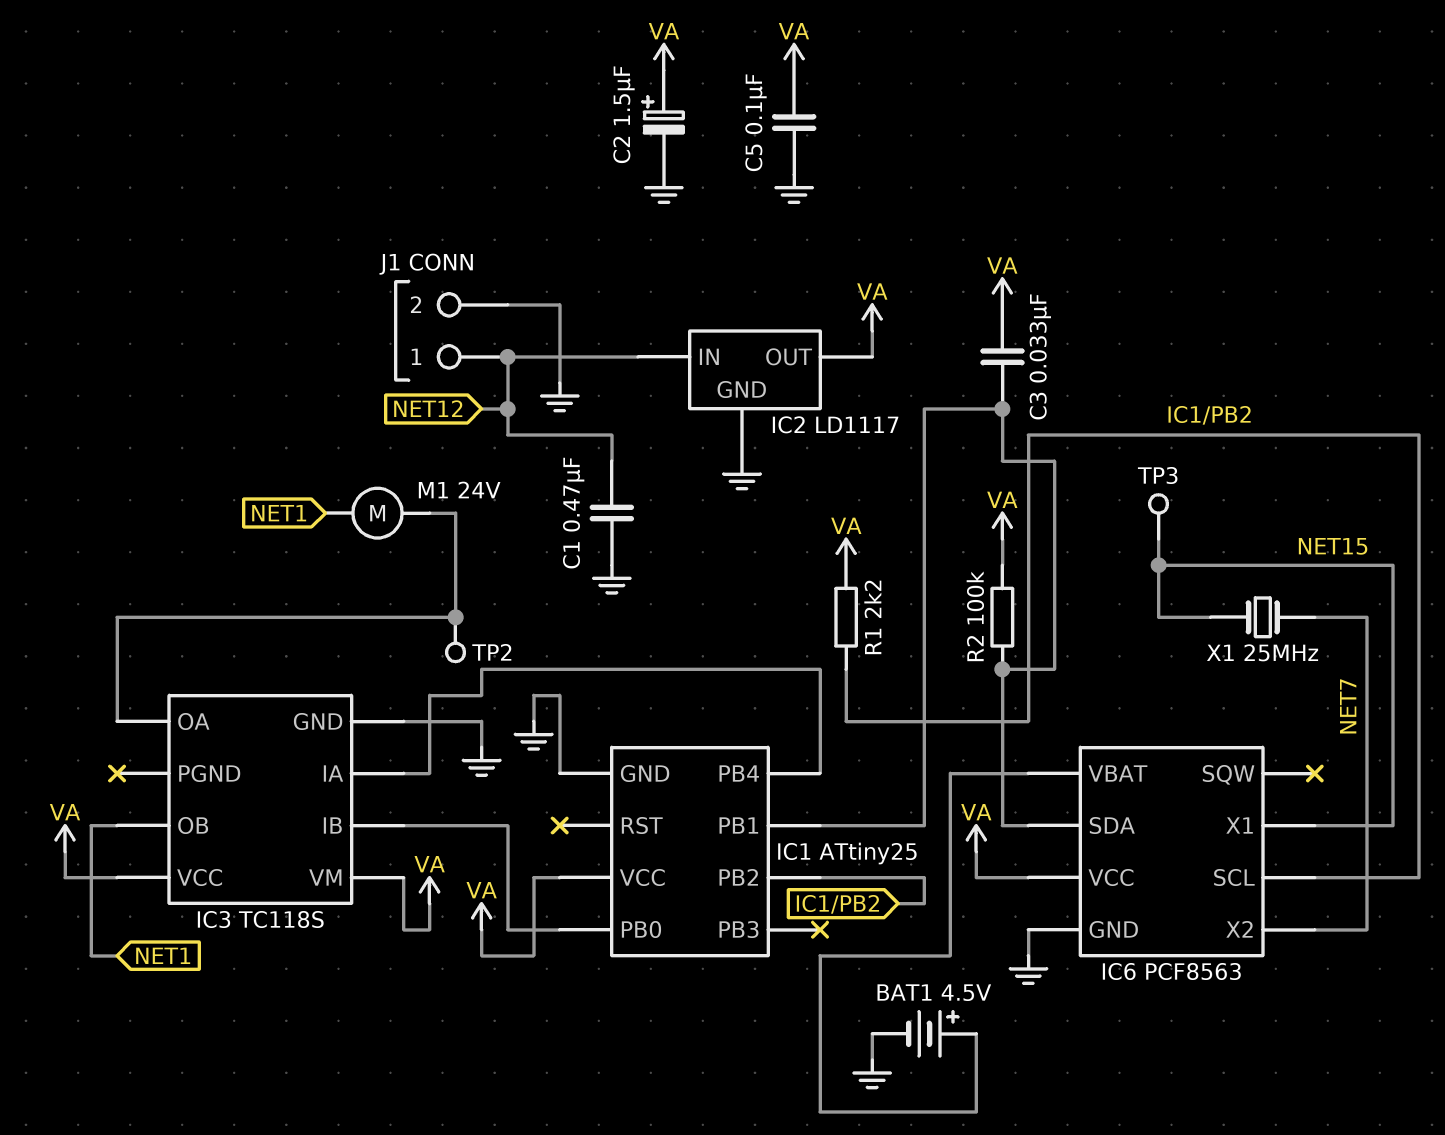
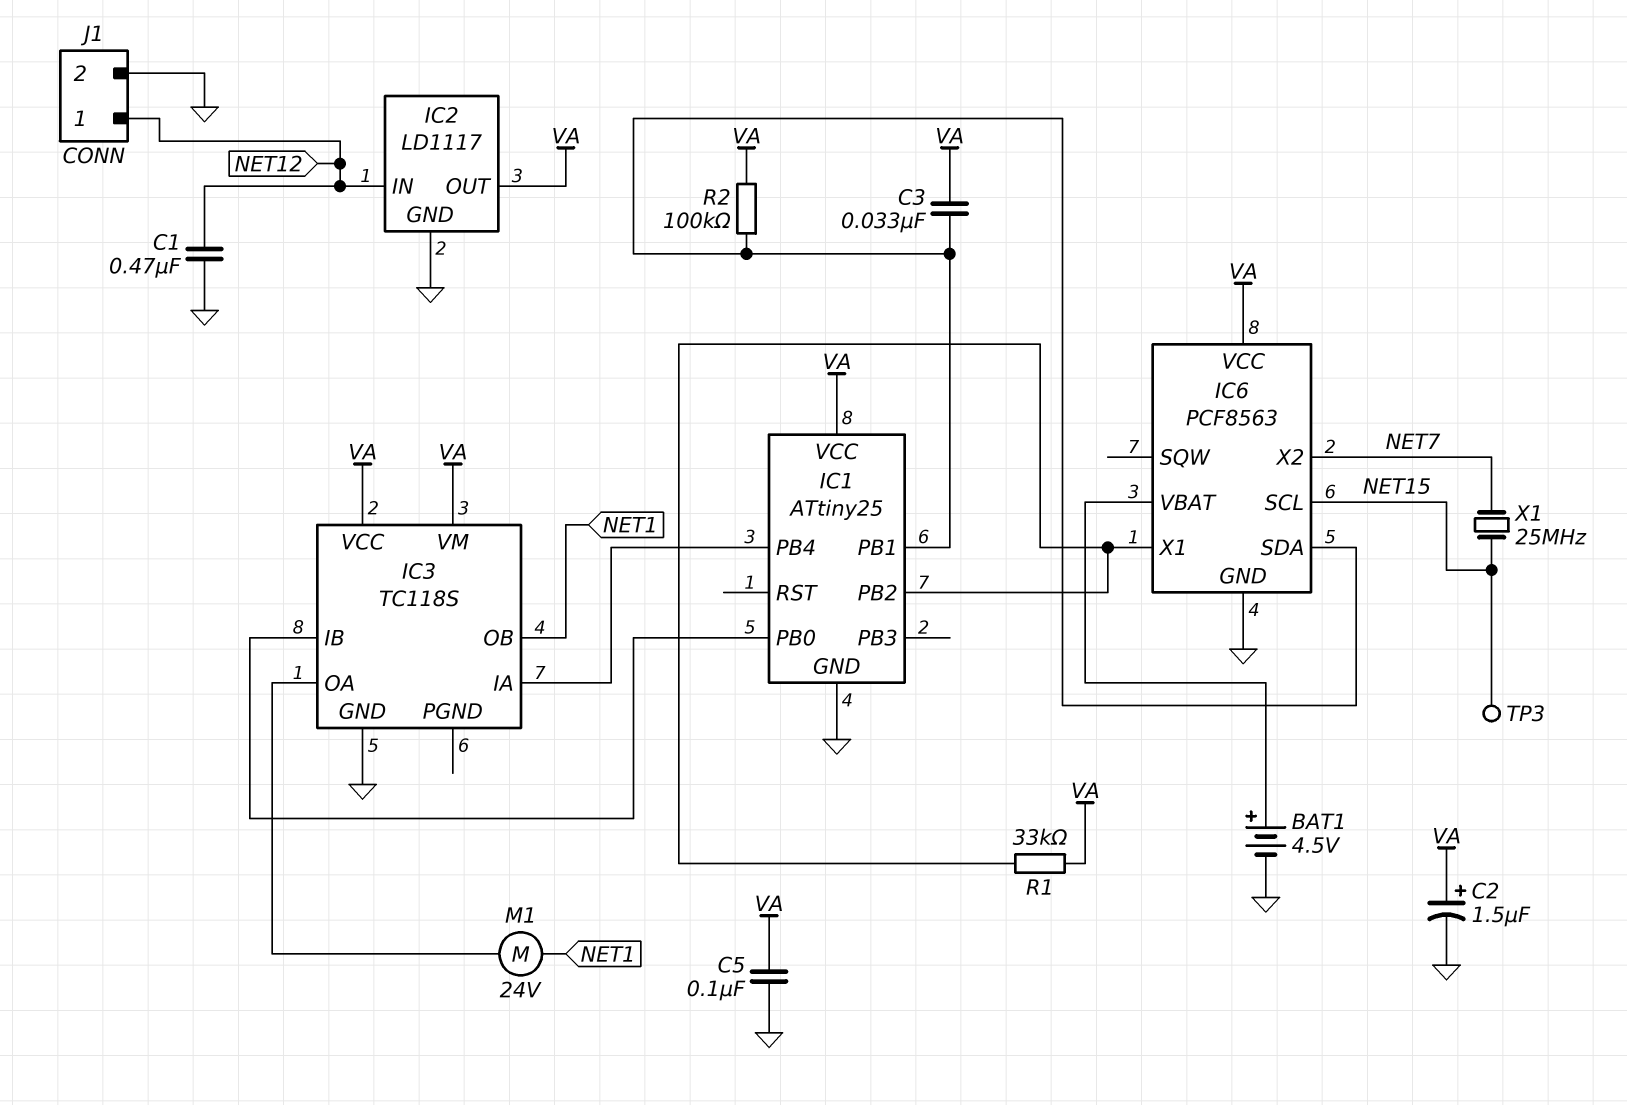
IC6 pin SCL: IC1/PB2 -> NET15
IC6 pin X1: NET15 -> IC1/PB2
R1: 2.2k (IC1/PB2, VA) -> 33k (IC1/PB2, VA)
TP2: test point (IC3/OA) -> none

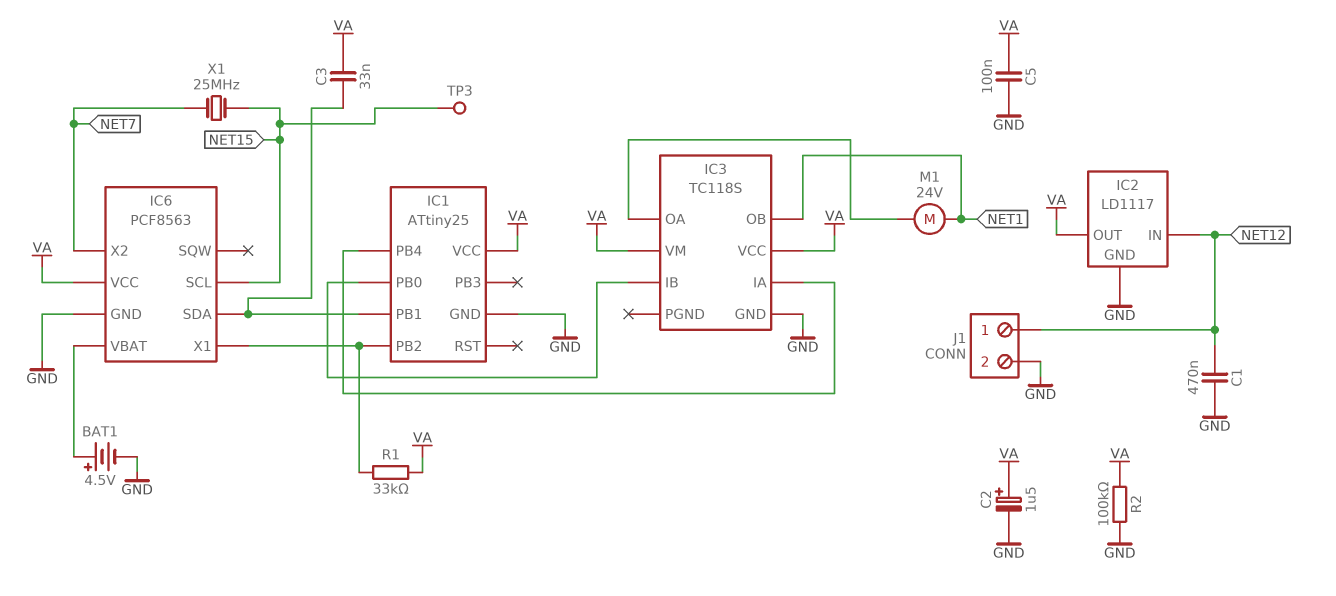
R2: 100k (IC1/PB1, VA) -> 100k (GND, VA)

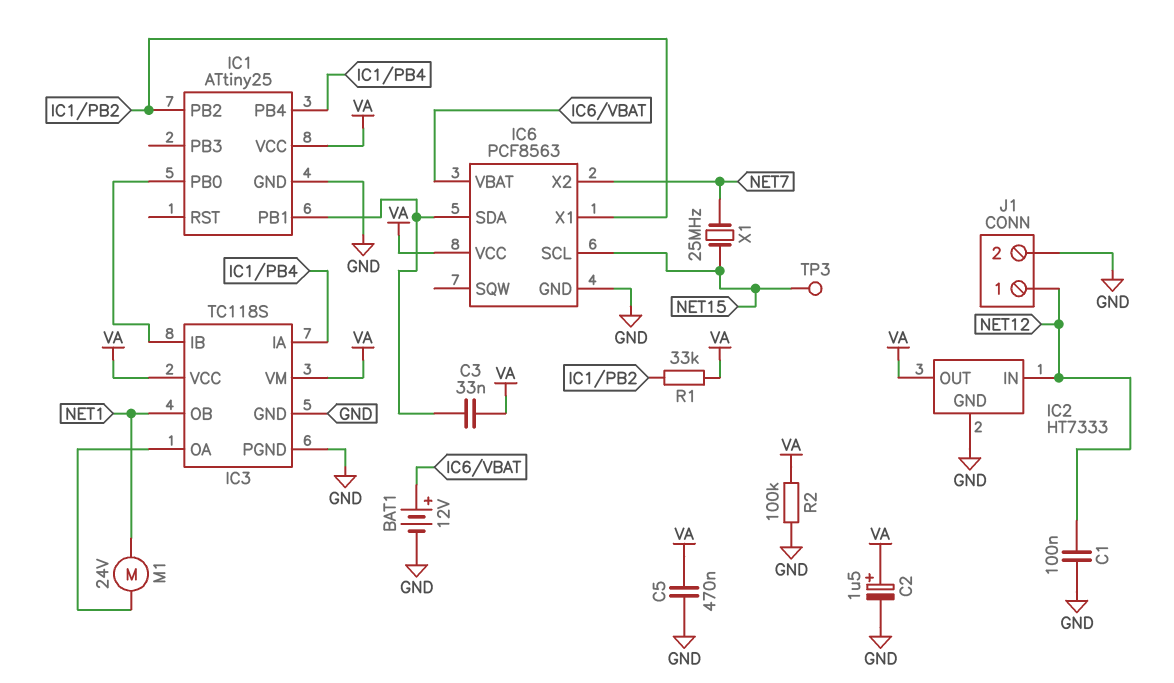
BAT1: 4.5V (plus IC6/VBAT, minus GND) -> 12V (plus IC6/VBAT, minus GND)
C1: 470nF (GND, NET12) -> 100nF (GND, NET12)
C5: 100nF (GND, VA) -> 470nF (GND, VA)
IC2: LD1117 -> HT7333
IC3 pin PGND: none -> GND

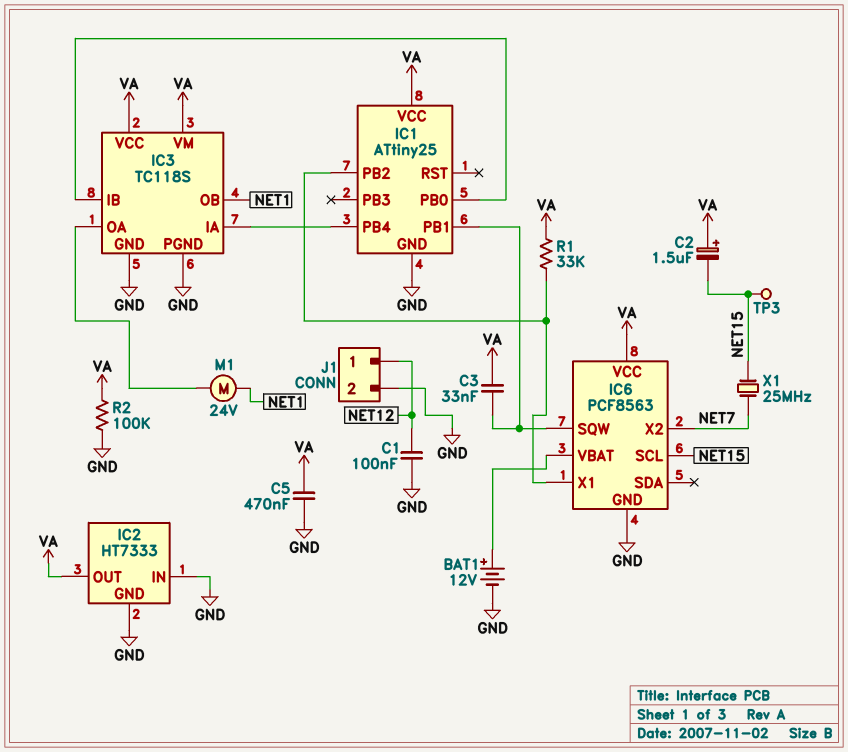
C2: 1.5uF (plus VA, minus GND) -> 1.5uF (plus VA, minus NET15)
IC2 pin IN: NET12 -> GND
IC6 pin SDA: IC1/PB1 -> none
IC6 pin SQW: none -> IC1/PB1

